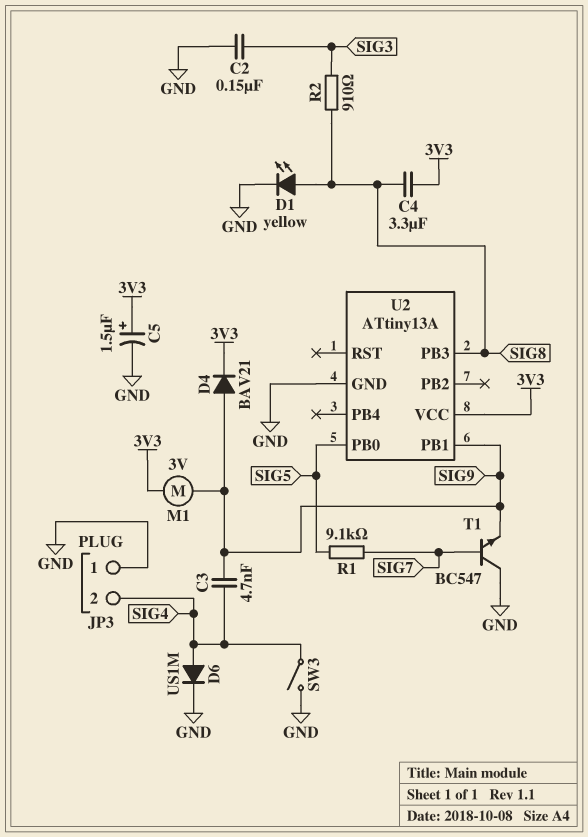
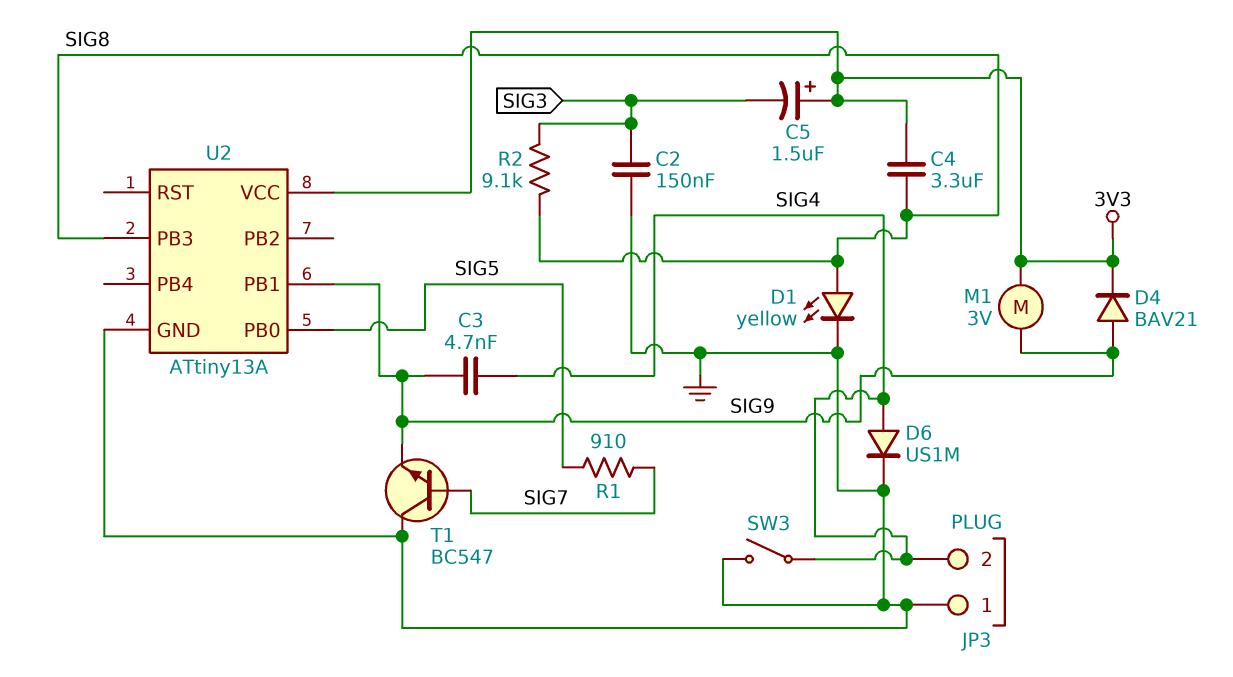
C5: 1.5uF (plus 3V3, minus GND) -> 1.5uF (plus 3V3, minus SIG3)
R1: 9.1k (SIG5, SIG7) -> 910 (SIG5, SIG7)
R2: 910 (SIG3, SIG8) -> 9.1k (SIG3, SIG8)

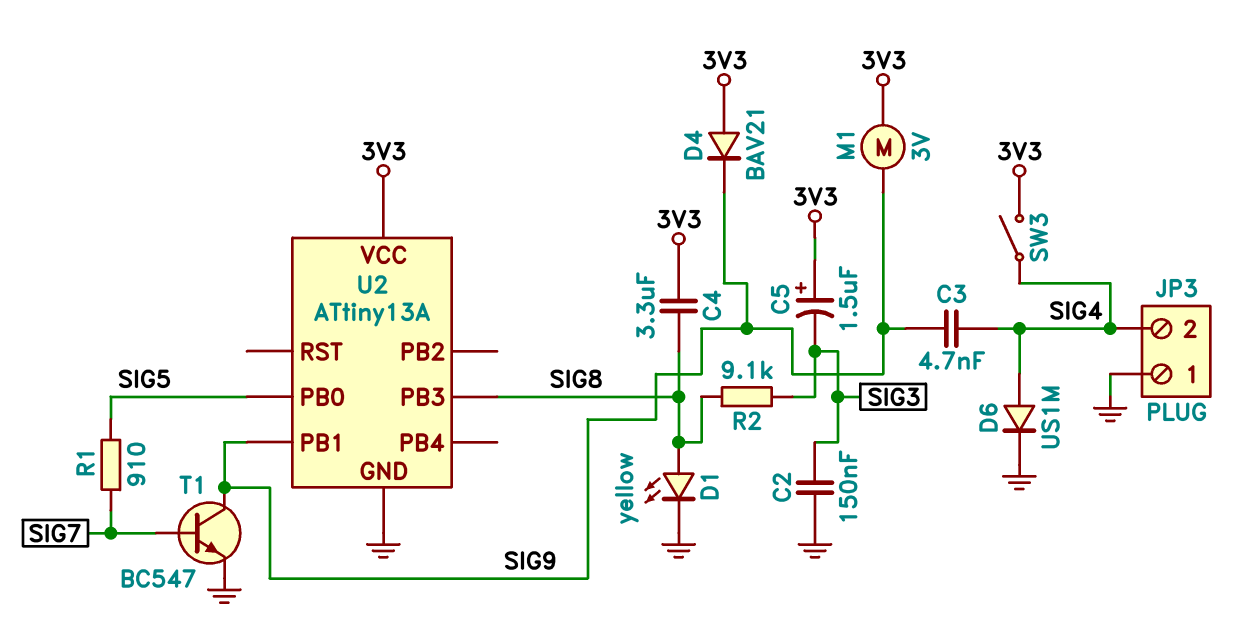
D4: diode BAV21 (A SIG9, K 3V3) -> diode BAV21 (A 3V3, K SIG9)
SW3: switch (GND, SIG4) -> switch (3V3, SIG4)
T1: NPN BC547 (B SIG7, C GND, E SIG9) -> NPN BC547 (B SIG7, C SIG9, E GND)

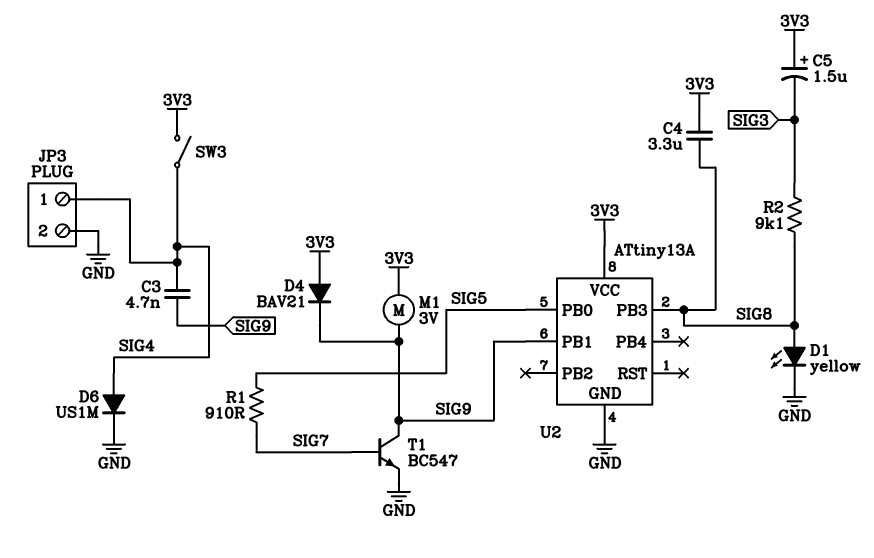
C2: 150nF (GND, SIG3) -> none
JP3 pin 1: GND -> SIG4
JP3 pin 2: SIG4 -> GND

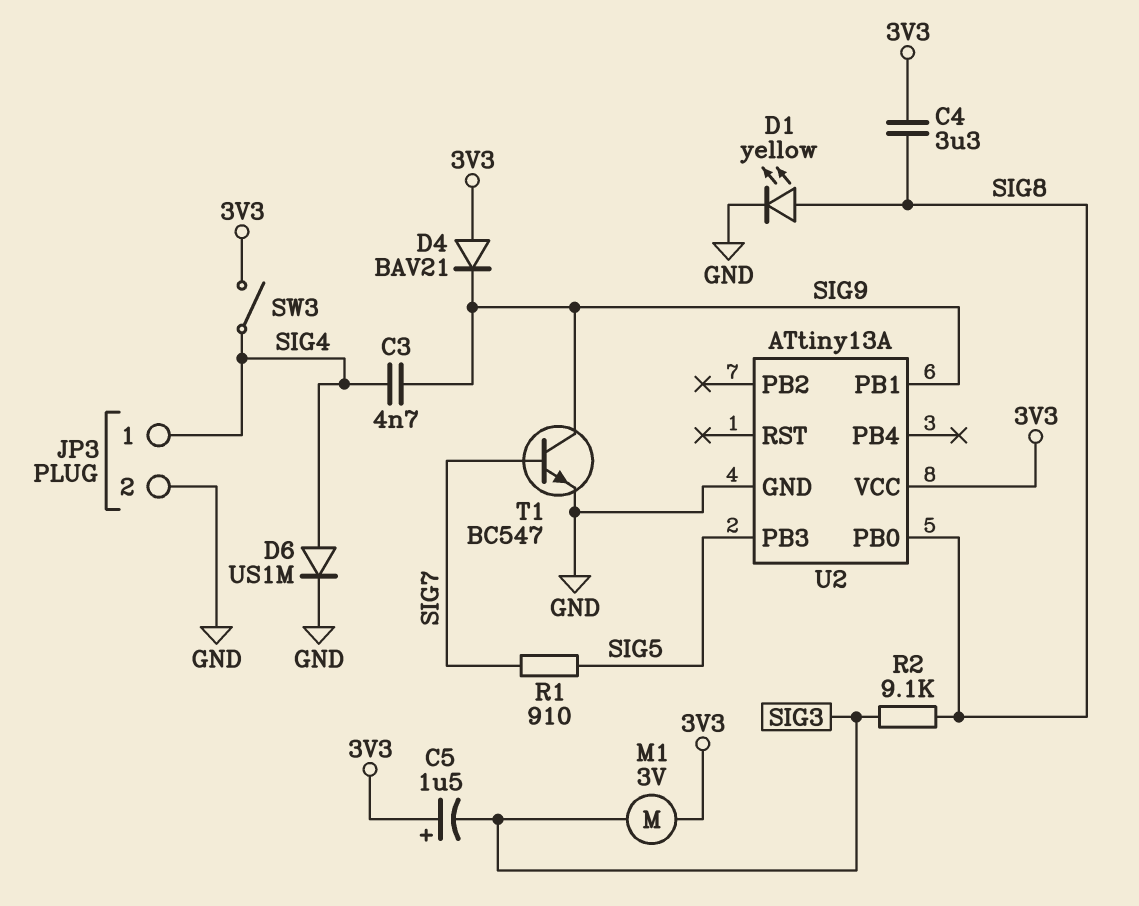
M1: motor 3V (3V3, SIG9) -> motor 3V (3V3, SIG3)
U2 pin PB0: SIG5 -> SIG8
U2 pin PB3: SIG8 -> SIG5

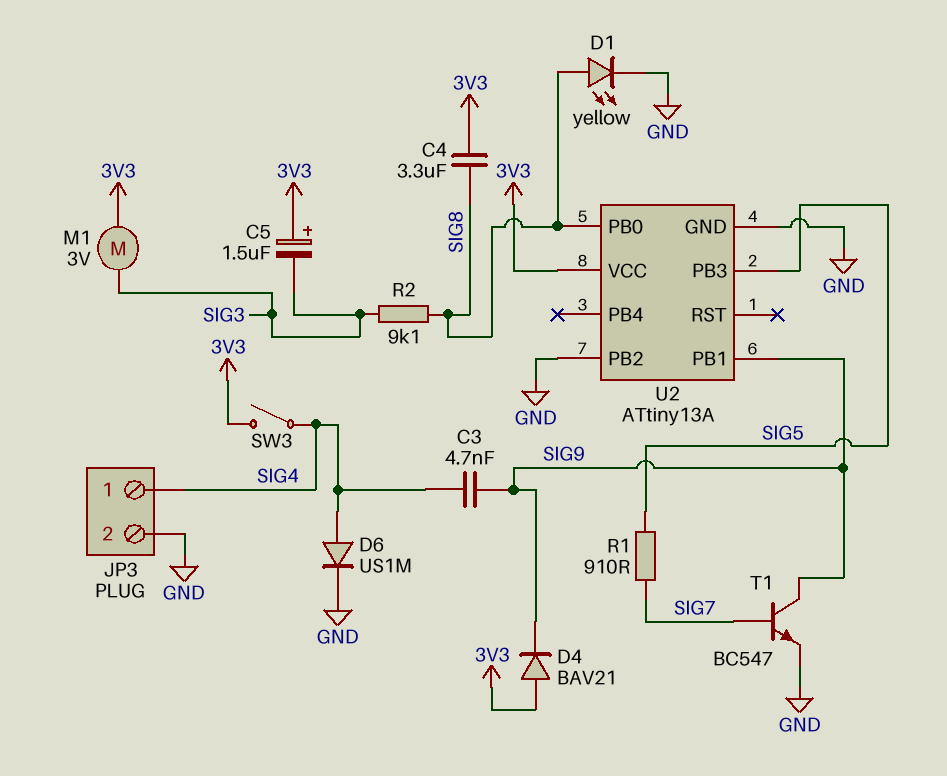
U2 pin PB2: none -> GND

